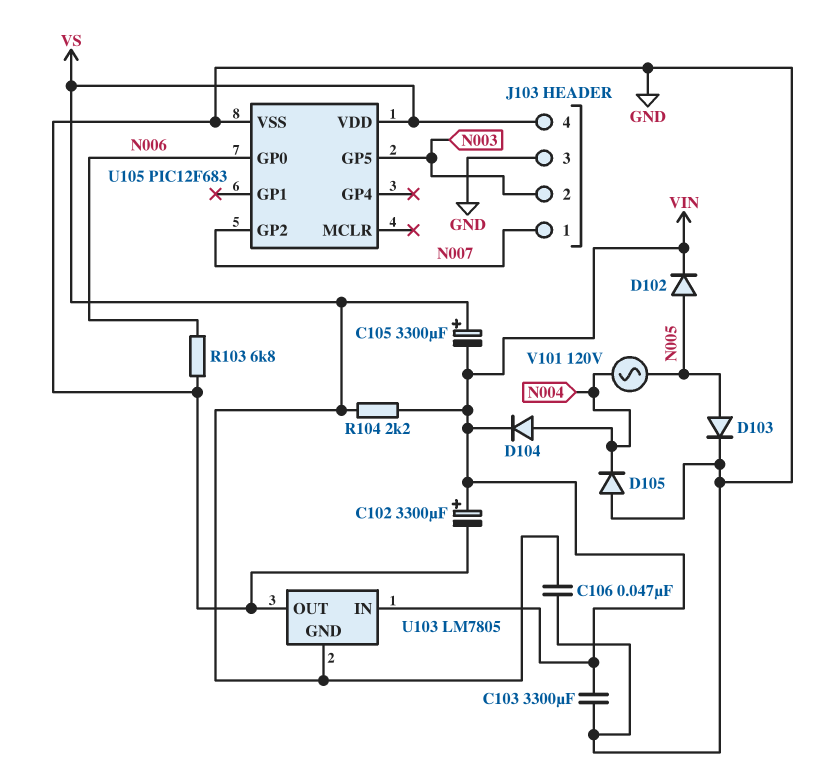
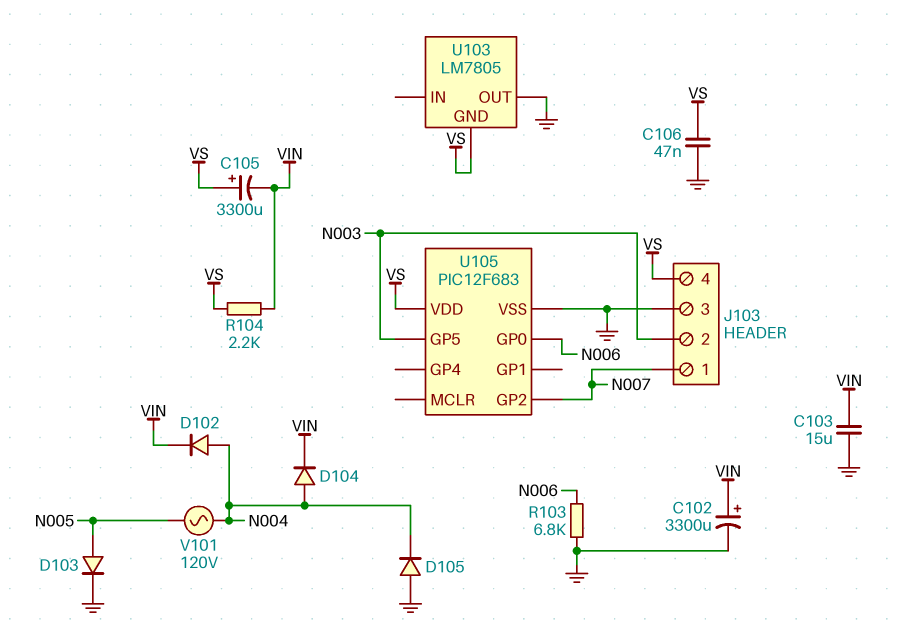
C103: 3300uF (GND, VIN) -> 15uF (GND, VIN)
D102: diode (A N005, K VIN) -> diode (A N004, K VIN)
U103 pin IN: VIN -> none

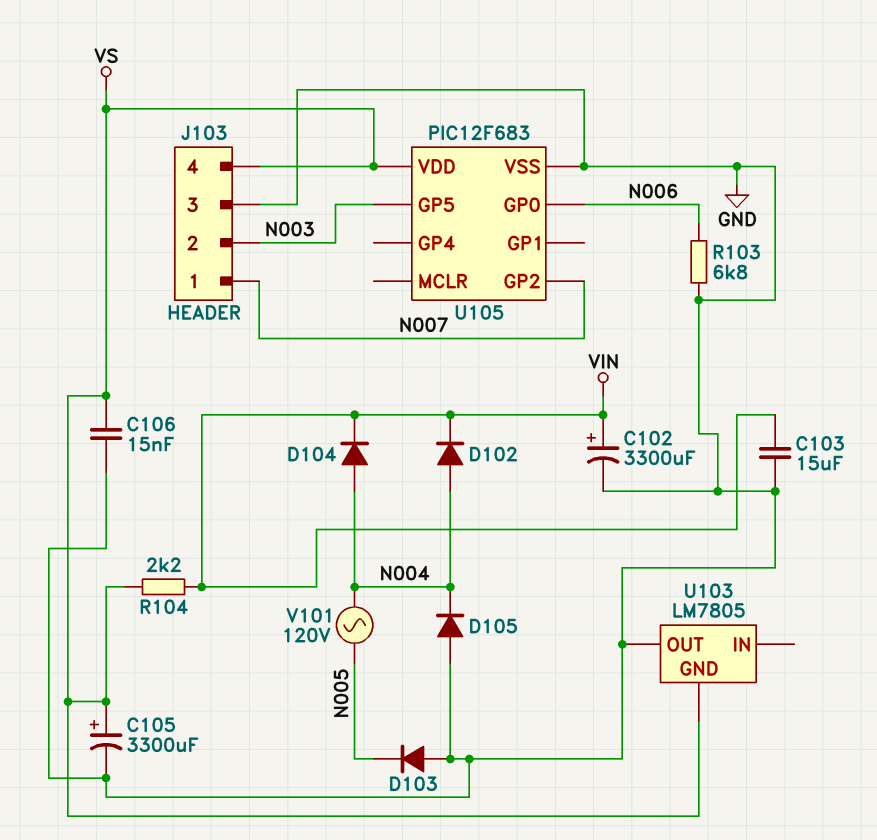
C105: 3300uF (plus VS, minus VIN) -> 3300uF (plus VS, minus GND)
C106: 47nF (GND, VS) -> 15nF (GND, VS)
D103: diode (A N005, K GND) -> diode (A GND, K N005)

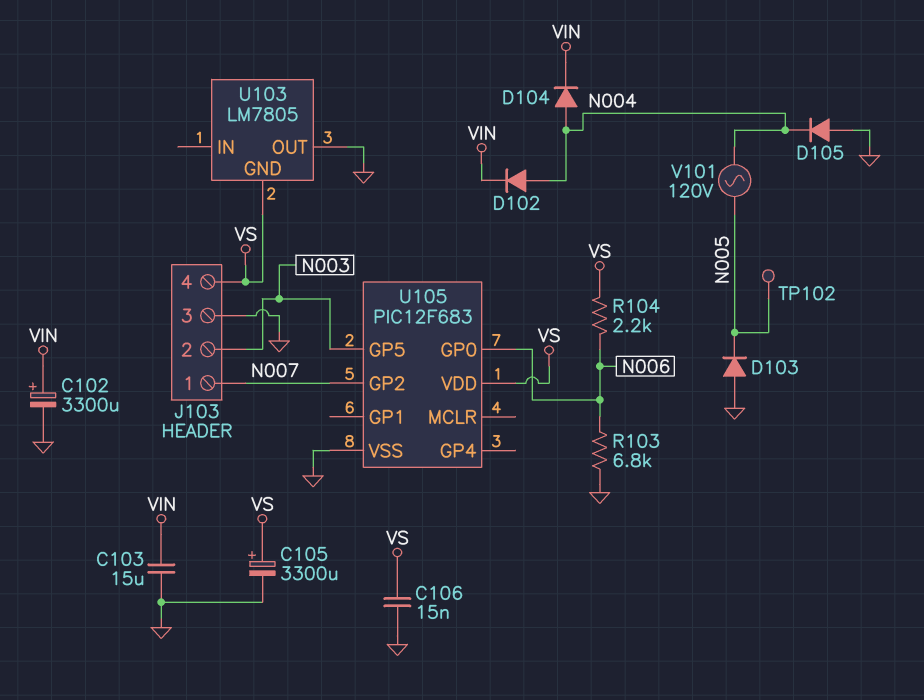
R104: 2.2k (VIN, VS) -> 2.2k (N006, VS)
TP102: none -> test point (N005)

